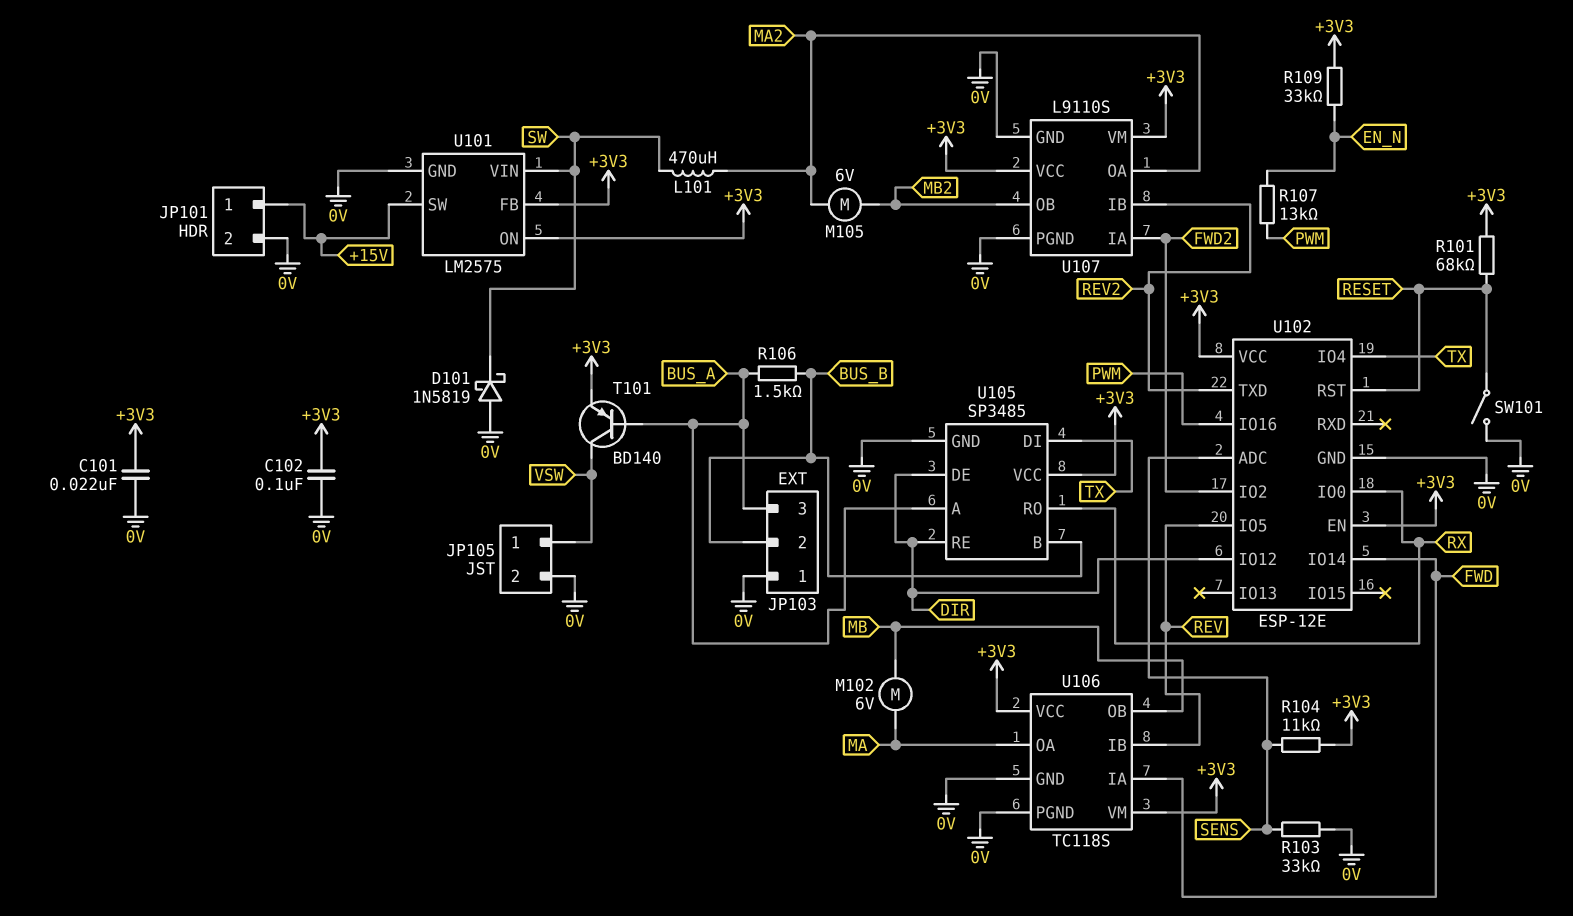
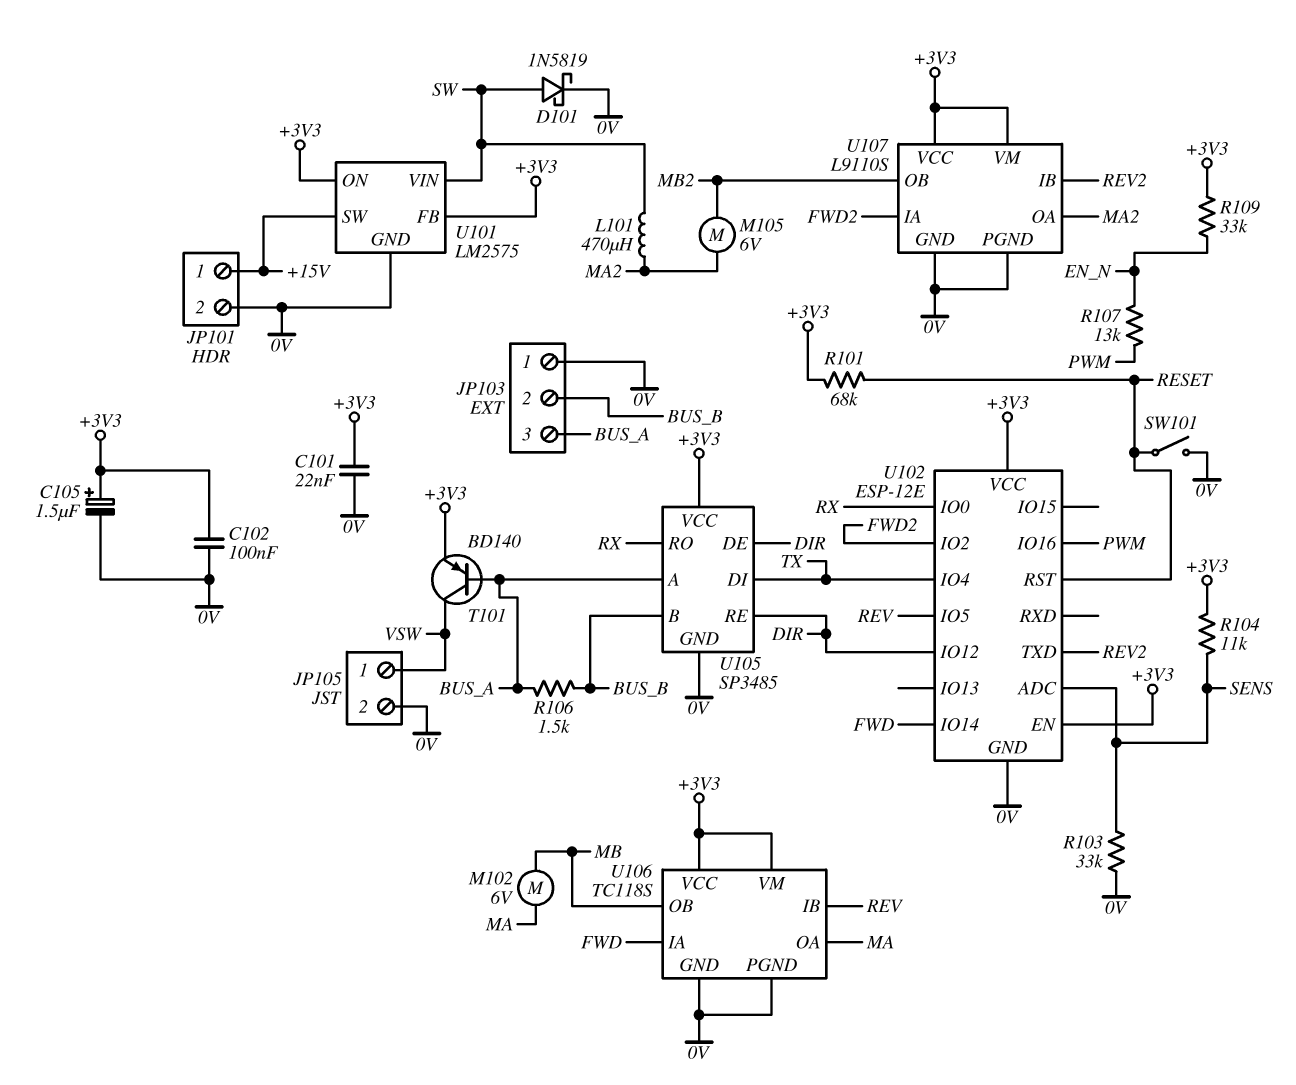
C105: none -> 1.5uF (plus +3V3, minus 0V)
D101: schottky 1N5819 (A 0V, K SW) -> schottky 1N5819 (A SW, K 0V)

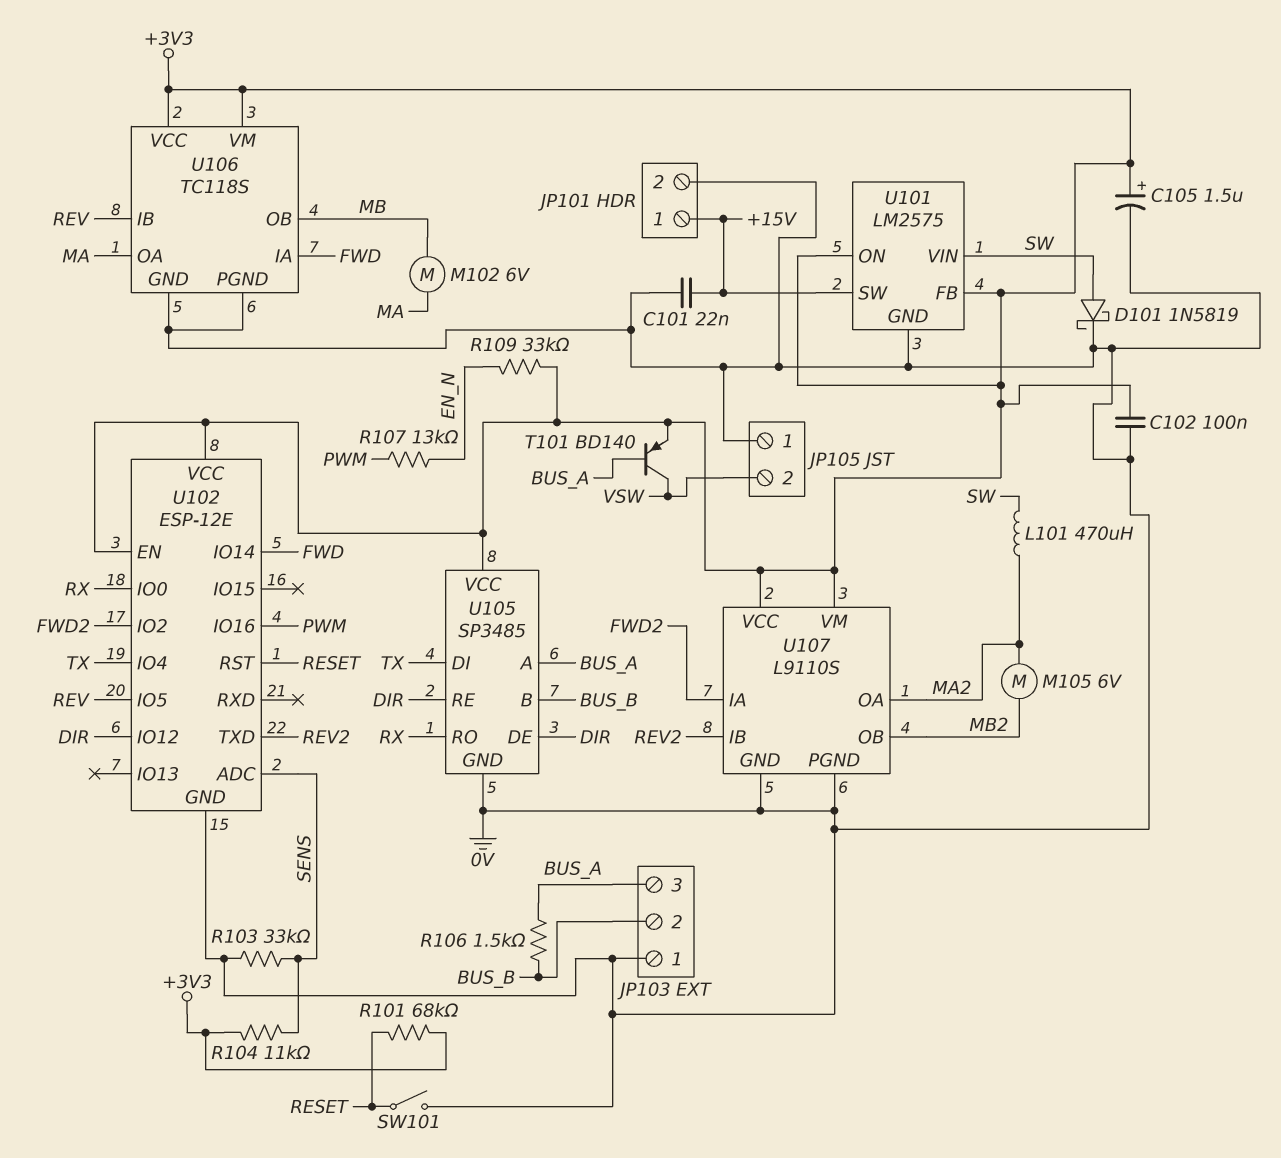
C101: 22nF (+3V3, 0V) -> 22nF (+15V, 0V)
JP105 pin 1: VSW -> 0V
JP105 pin 2: 0V -> VSW

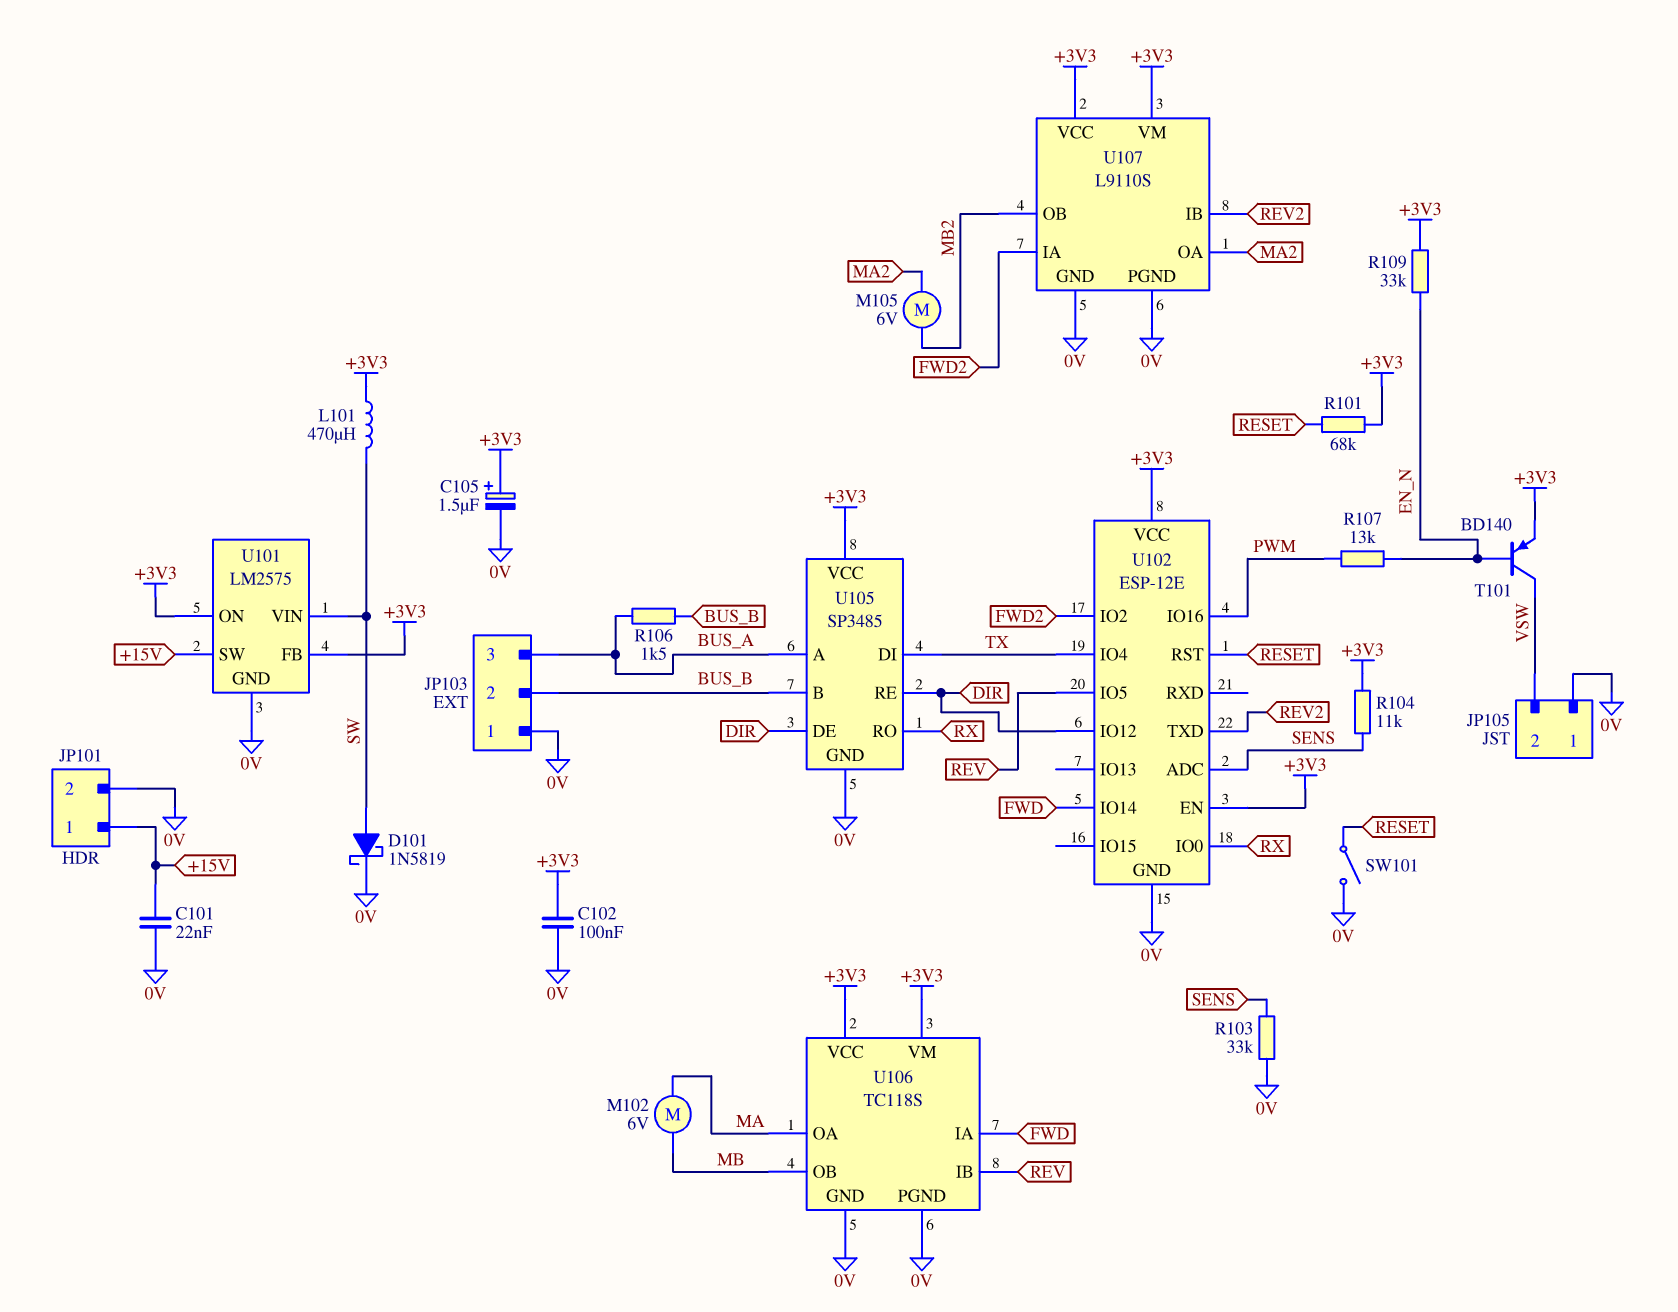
L101: 470uH (MA2, SW) -> 470uH (+3V3, SW)
T101: PNP BD140 (B BUS_A, C VSW, E +3V3) -> PNP BD140 (B EN_N, C VSW, E +3V3)

